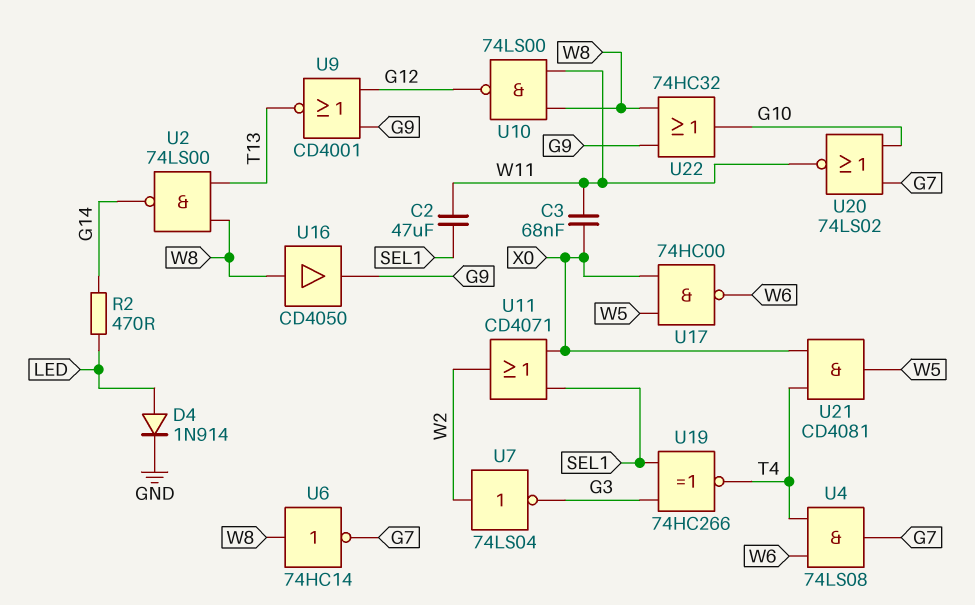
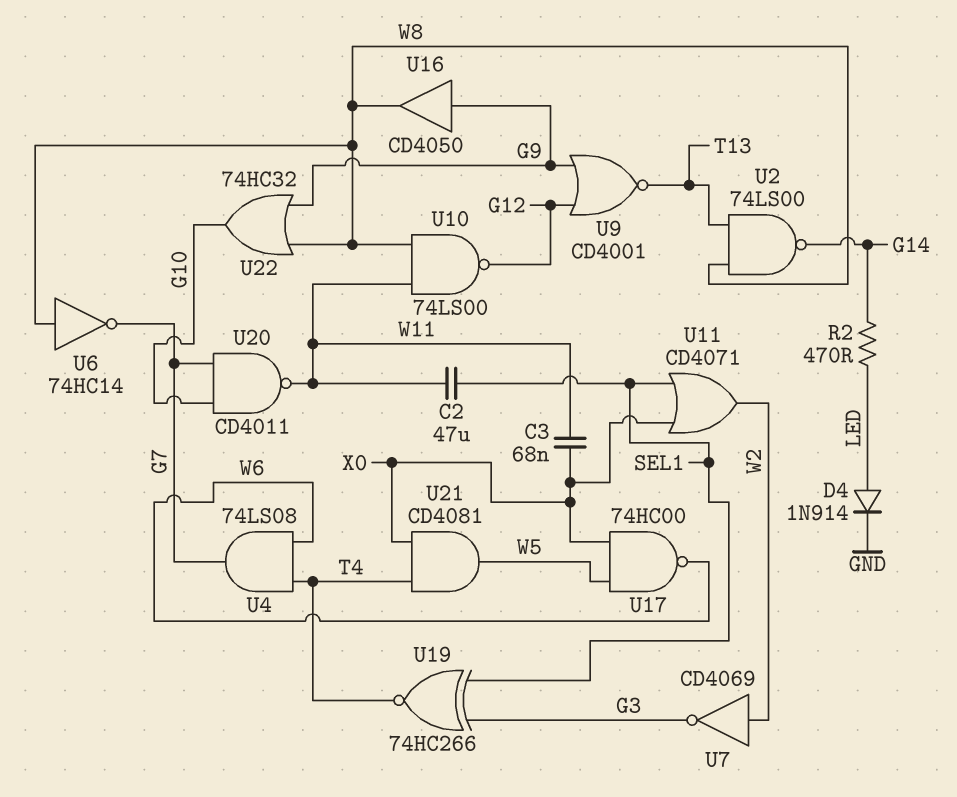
U7: NOT 74LS04 (in W2, out G3) -> NOT CD4069 (in W2, out G3)
U16: buffer CD4050 (in W8, out G9) -> buffer CD4050 (in G9, out W8)
U20: NOR 74LS02 (in G7, in G10, out W11) -> NAND CD4011 (in G7, in G10, out W11)

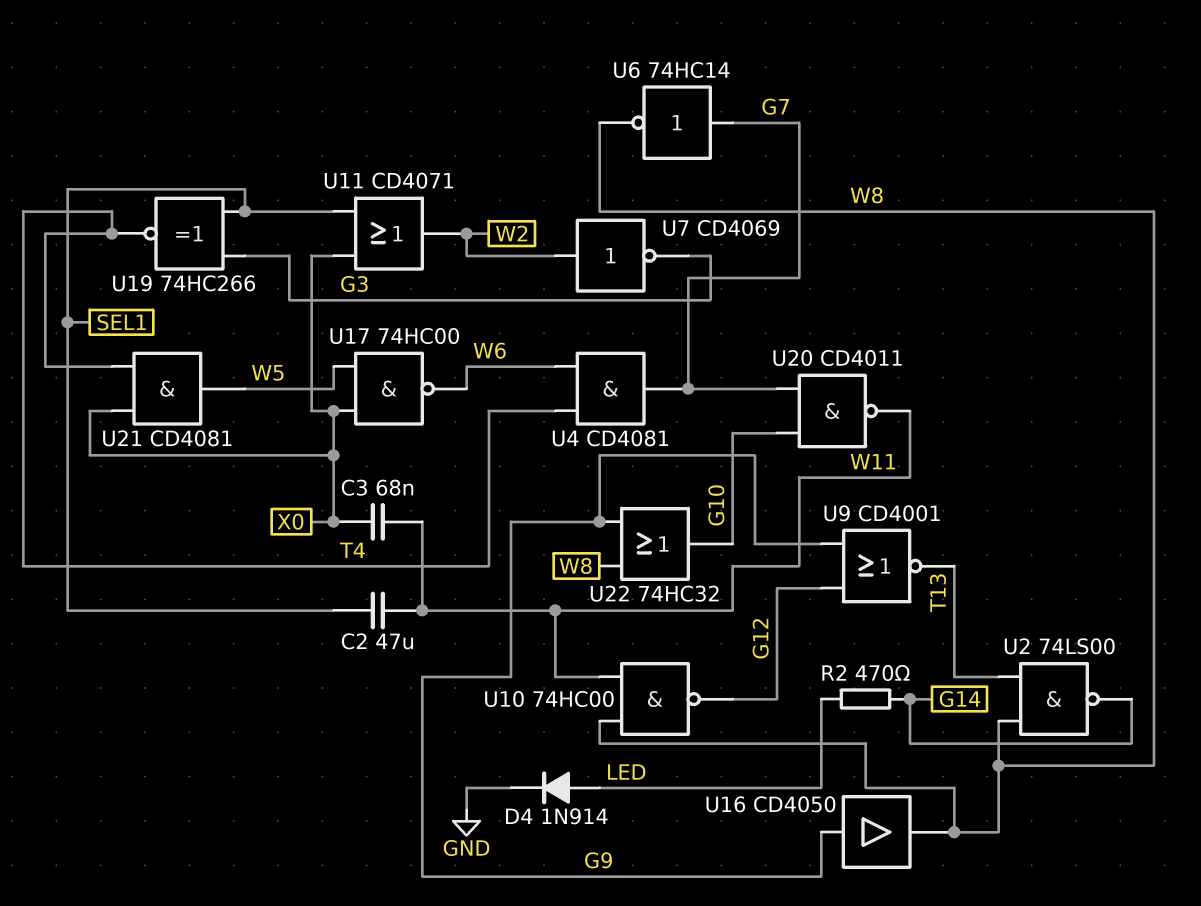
U4: AND 74LS08 (in T4, in W6, out G7) -> AND CD4081 (in T4, in W6, out G7)
U6: NOT 74HC14 (in W8, out G7) -> NOT 74HC14 (in G7, out W8)
U10: NAND 74LS00 (in W8, in W11, out G12) -> NAND 74HC00 (in W8, in W11, out G12)

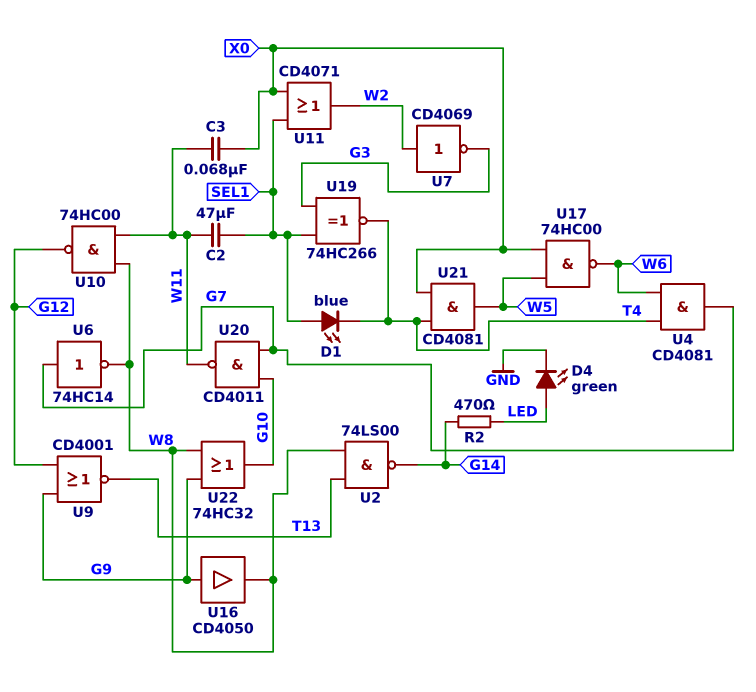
D1: none -> LED blue (A SEL1, K T4)
D4: diode 1N914 (A LED, K GND) -> LED green (A LED, K GND)

